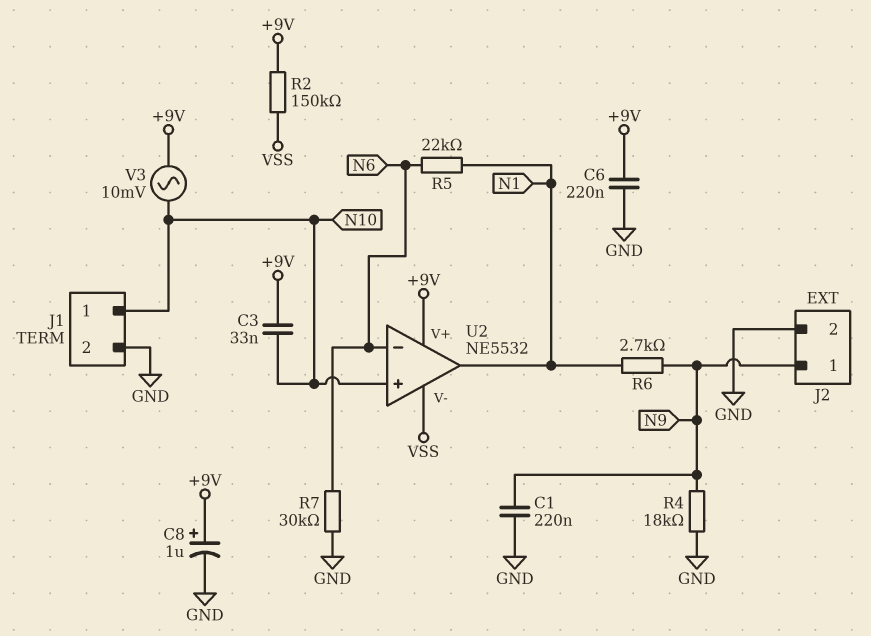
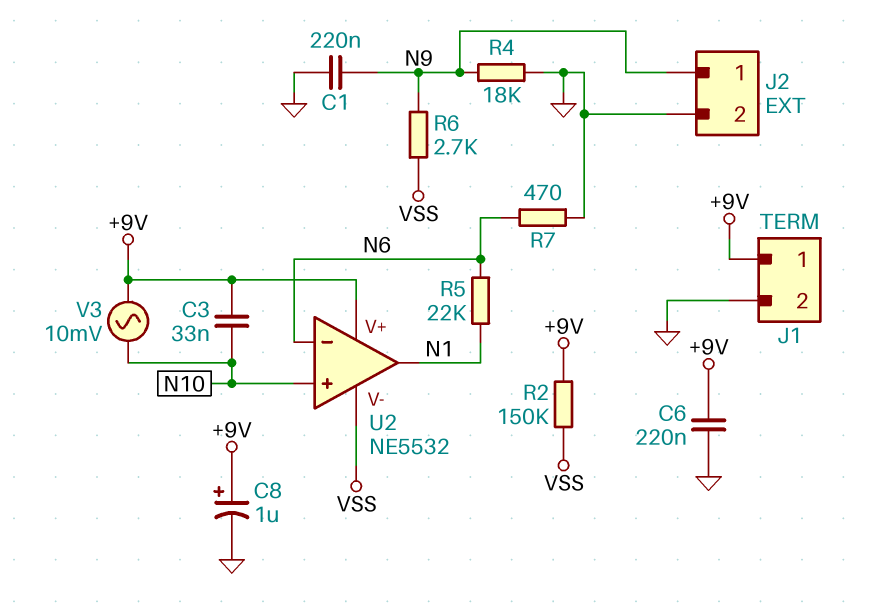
J1 pin 1: N10 -> +9V
R6: 2.7k (N1, N9) -> 2.7k (N9, VSS)
R7: 30k (GND, N6) -> 470 (GND, N6)

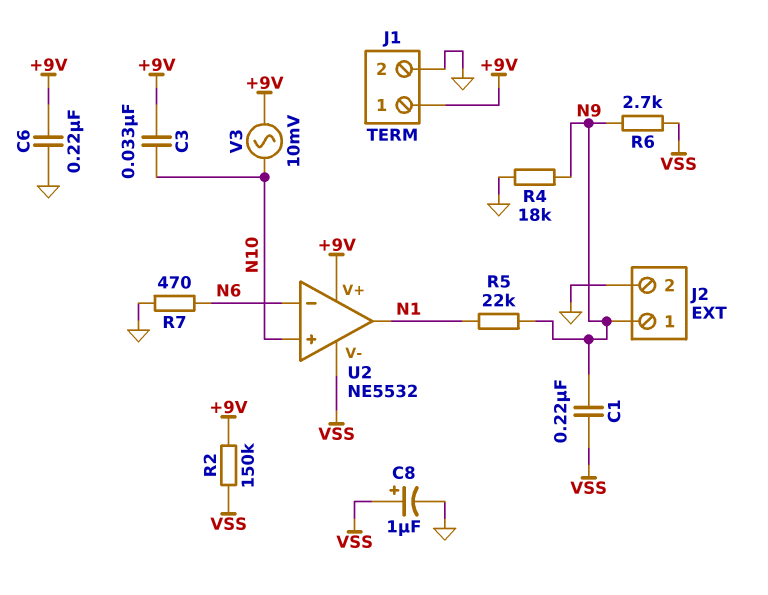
C1: 220nF (GND, N9) -> 220nF (N9, VSS)
C8: 1uF (plus +9V, minus GND) -> 1uF (plus VSS, minus GND)
R5: 22k (N1, N6) -> 22k (N1, N9)

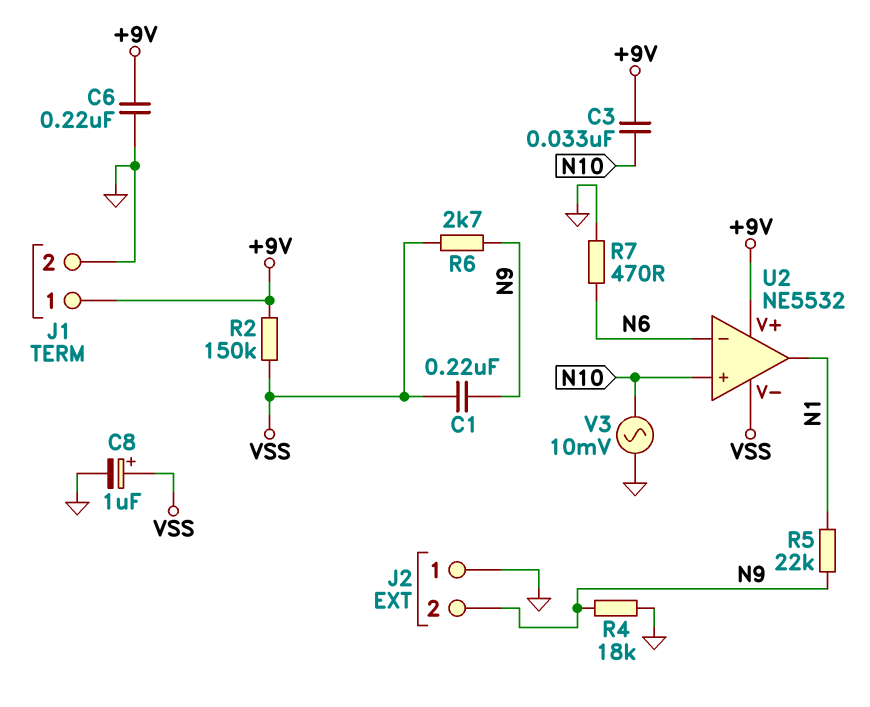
J2 pin 1: N9 -> GND
J2 pin 2: GND -> N9
V3: AC 10mV (+9V, N10) -> AC 10mV (GND, N10)

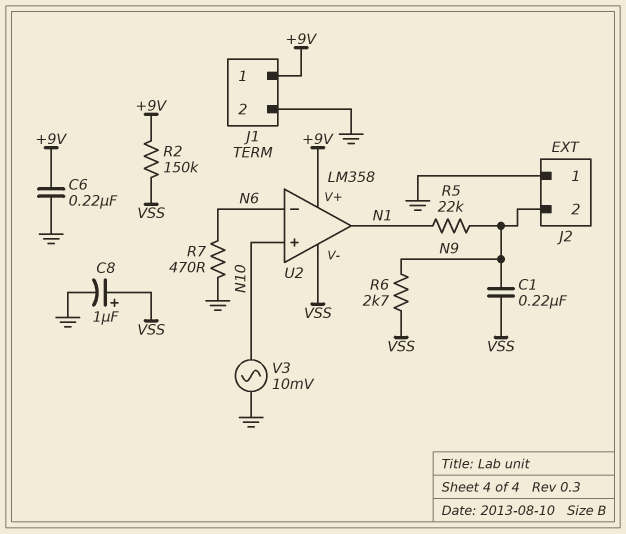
C3: 33nF (+9V, N10) -> none
R4: 18k (GND, N9) -> none
U2: NE5532 -> LM358

